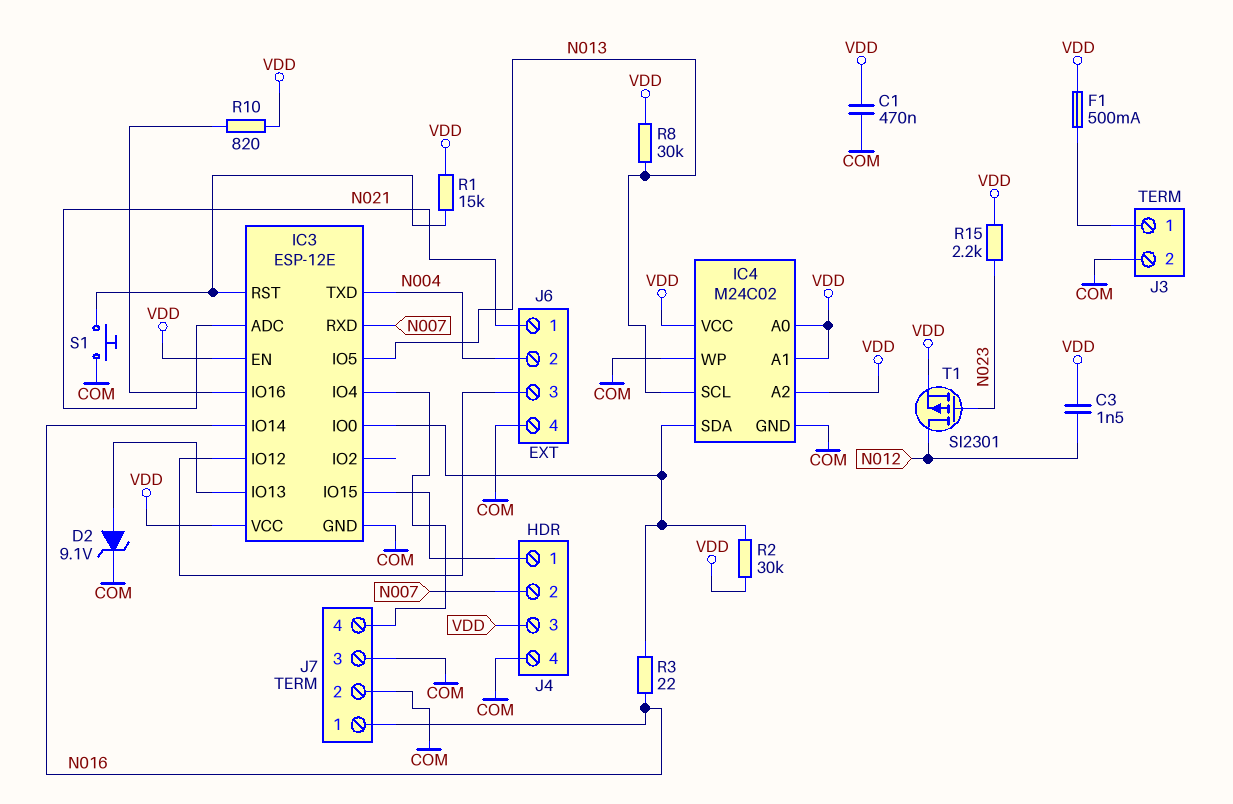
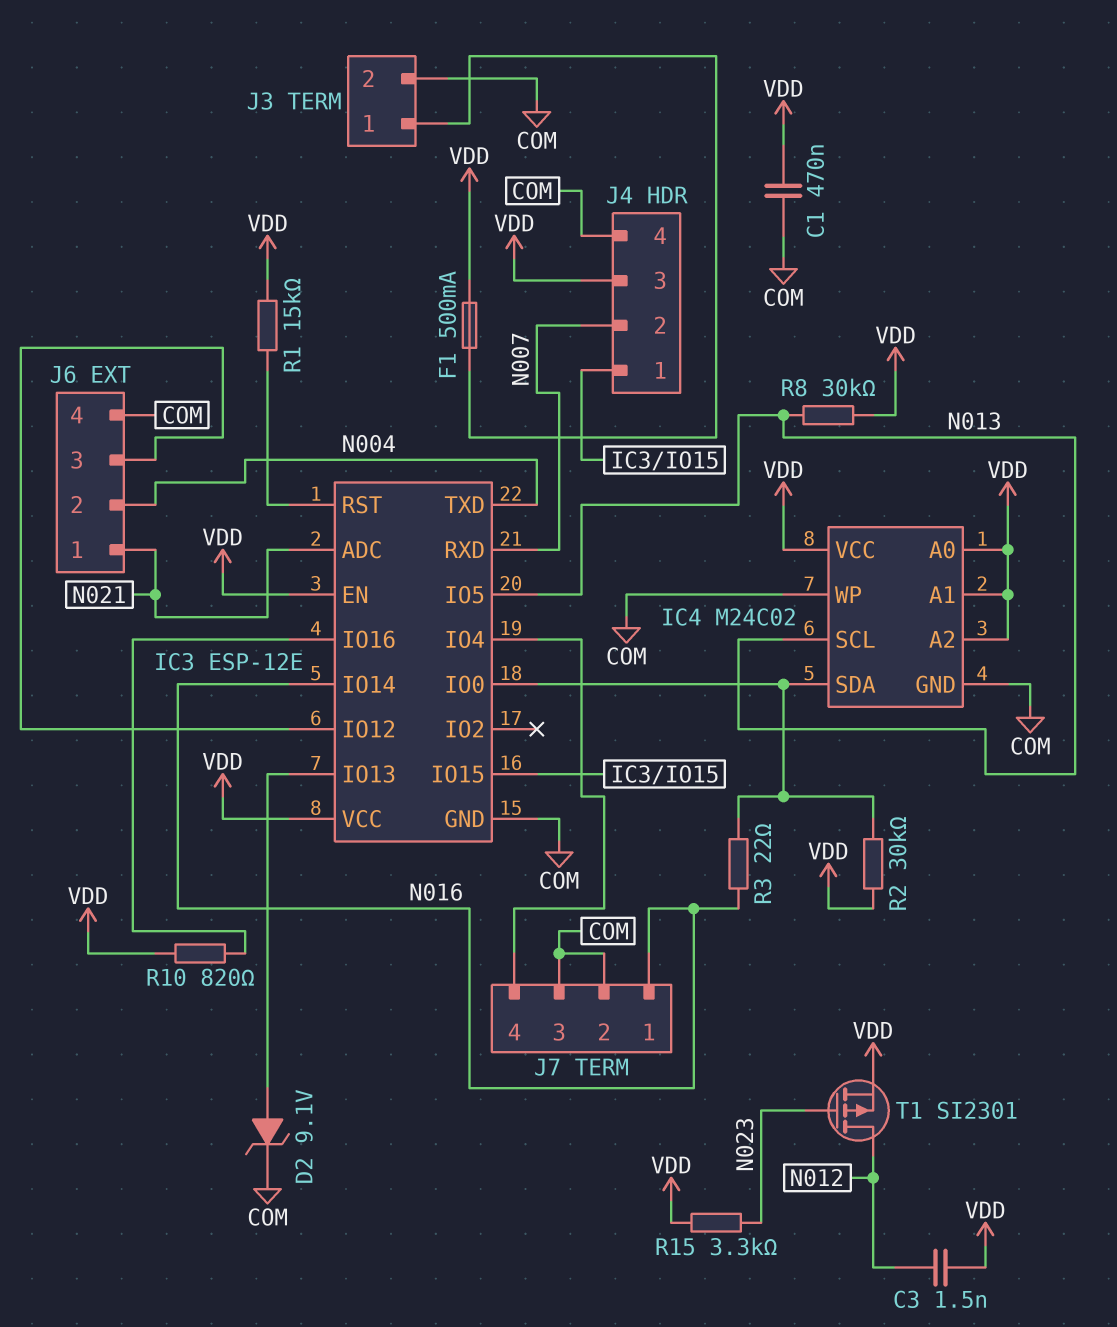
R15: 2.2k (N023, VDD) -> 3.3k (N023, VDD)
S1: button (COM, IC3/RST) -> none

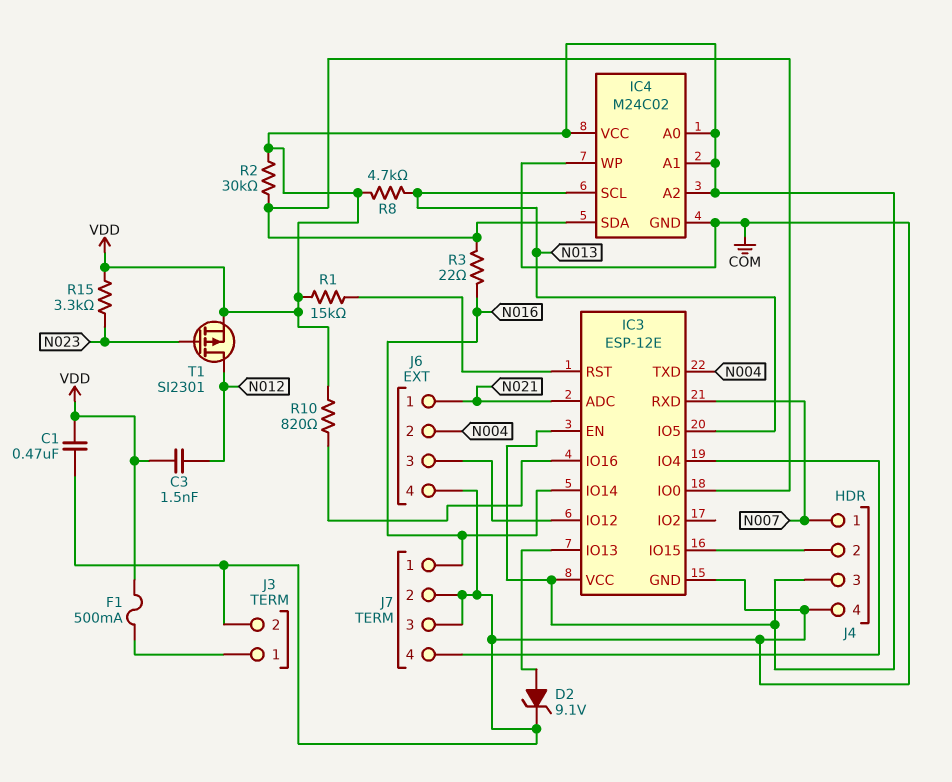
J4 pin 1: IC3/IO15 -> N007
J4 pin 2: N007 -> IC3/IO15
R8: 30k (N013, VDD) -> 4.7k (N013, VDD)

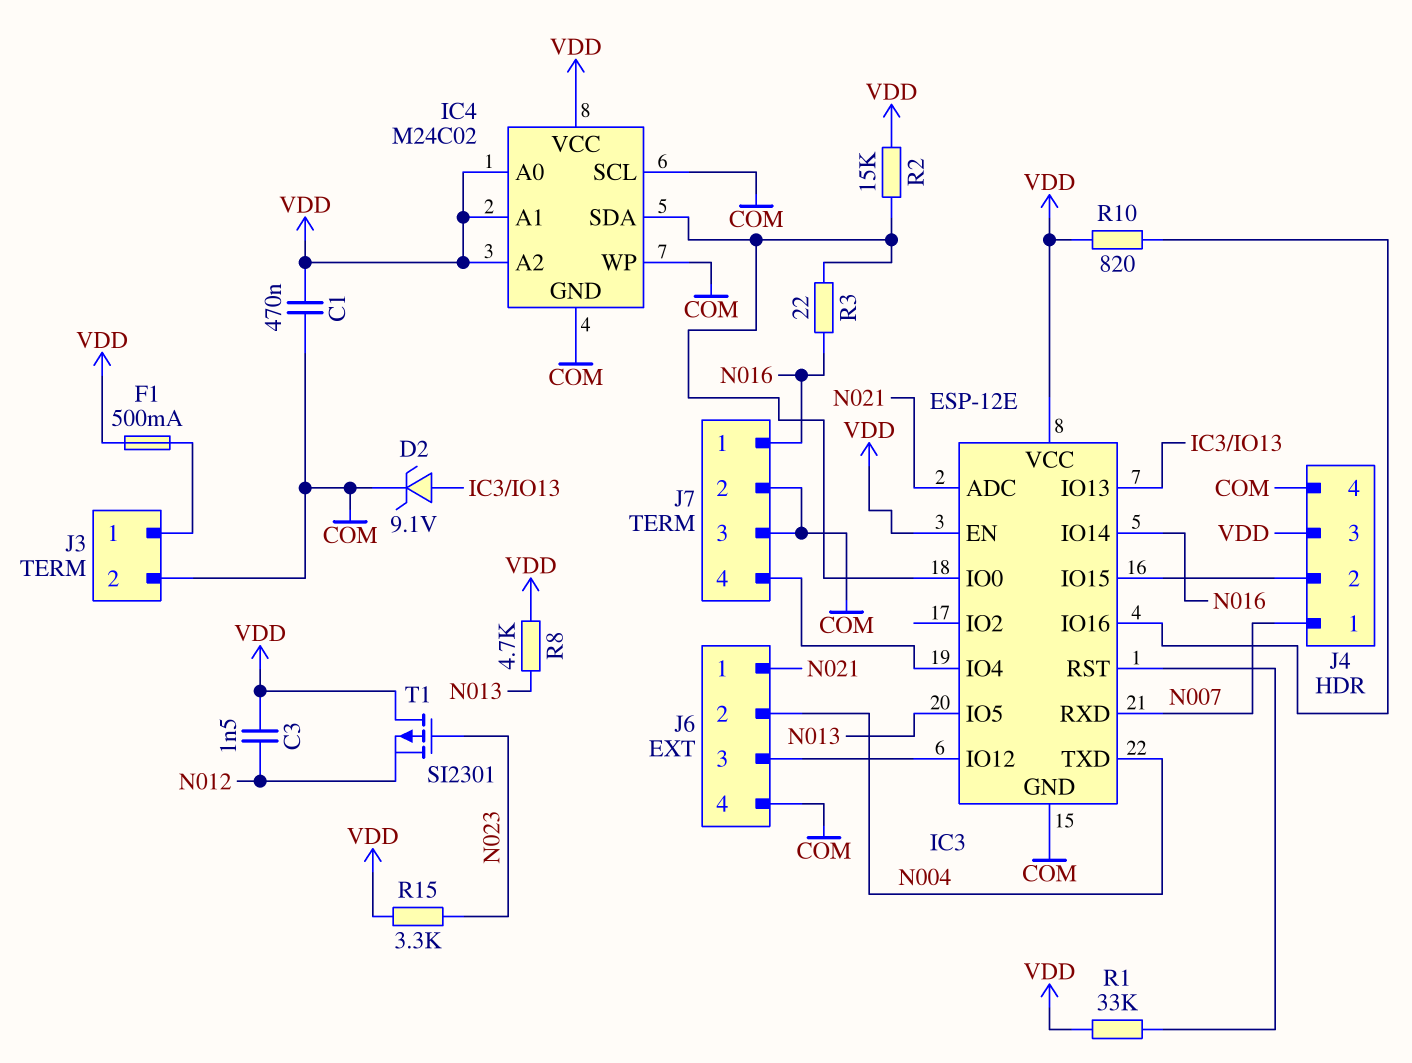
IC4 pin SCL: N013 -> COM
R1: 15k (IC3/RST, VDD) -> 33k (IC3/RST, VDD)
R2: 30k (IC3/IO0, VDD) -> 15k (IC3/IO0, VDD)
T1: PMOS SI2301 (G N023, D N012, S VDD) -> PMOS SI2301 (G N023, D VDD, S N012)

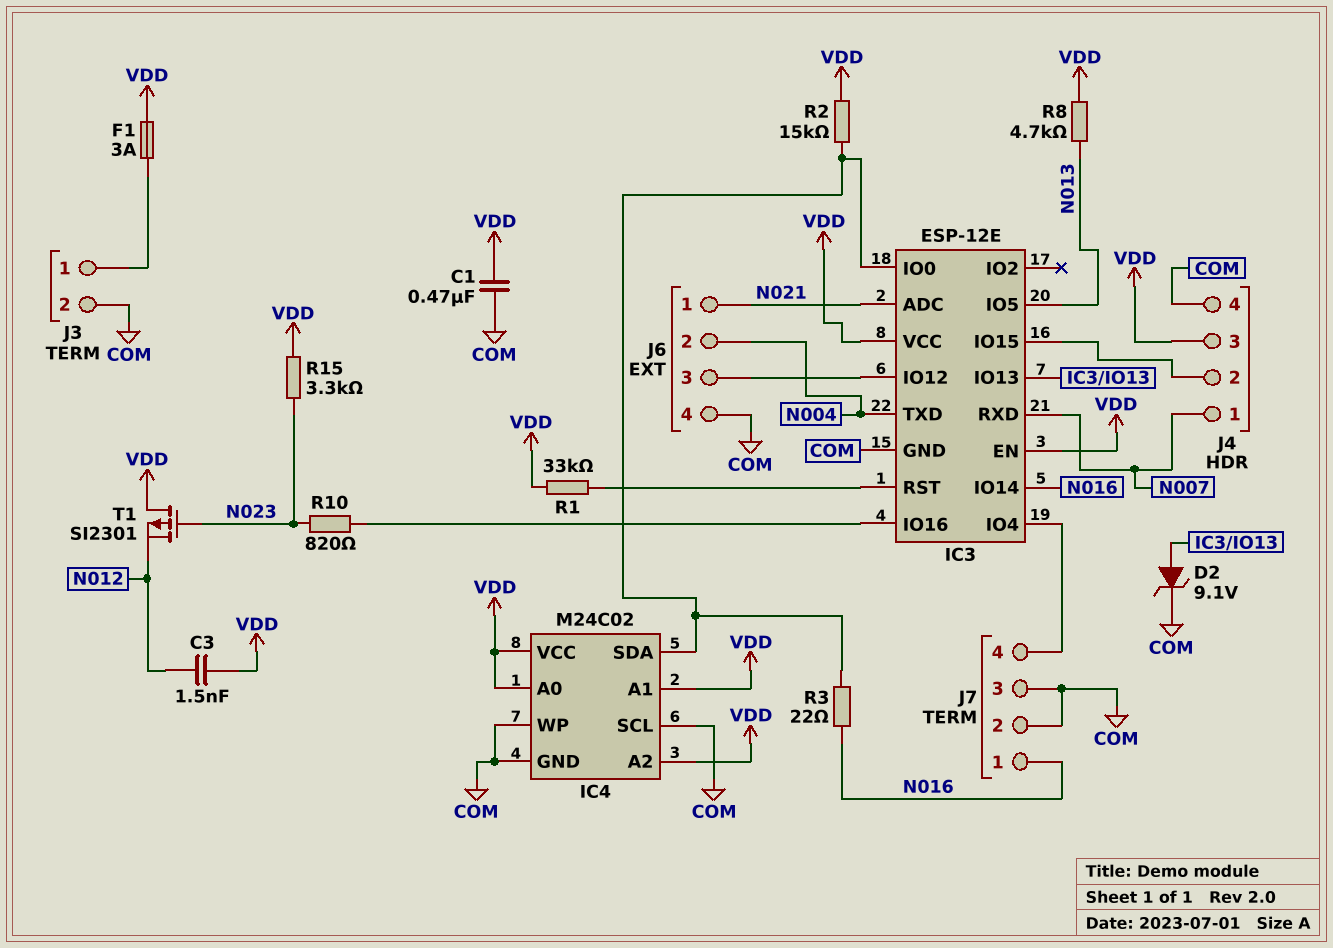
F1: 500mA (J3/1, VDD) -> 3A (J3/1, VDD)
R10: 820 (IC3/IO16, VDD) -> 820 (IC3/IO16, N023)

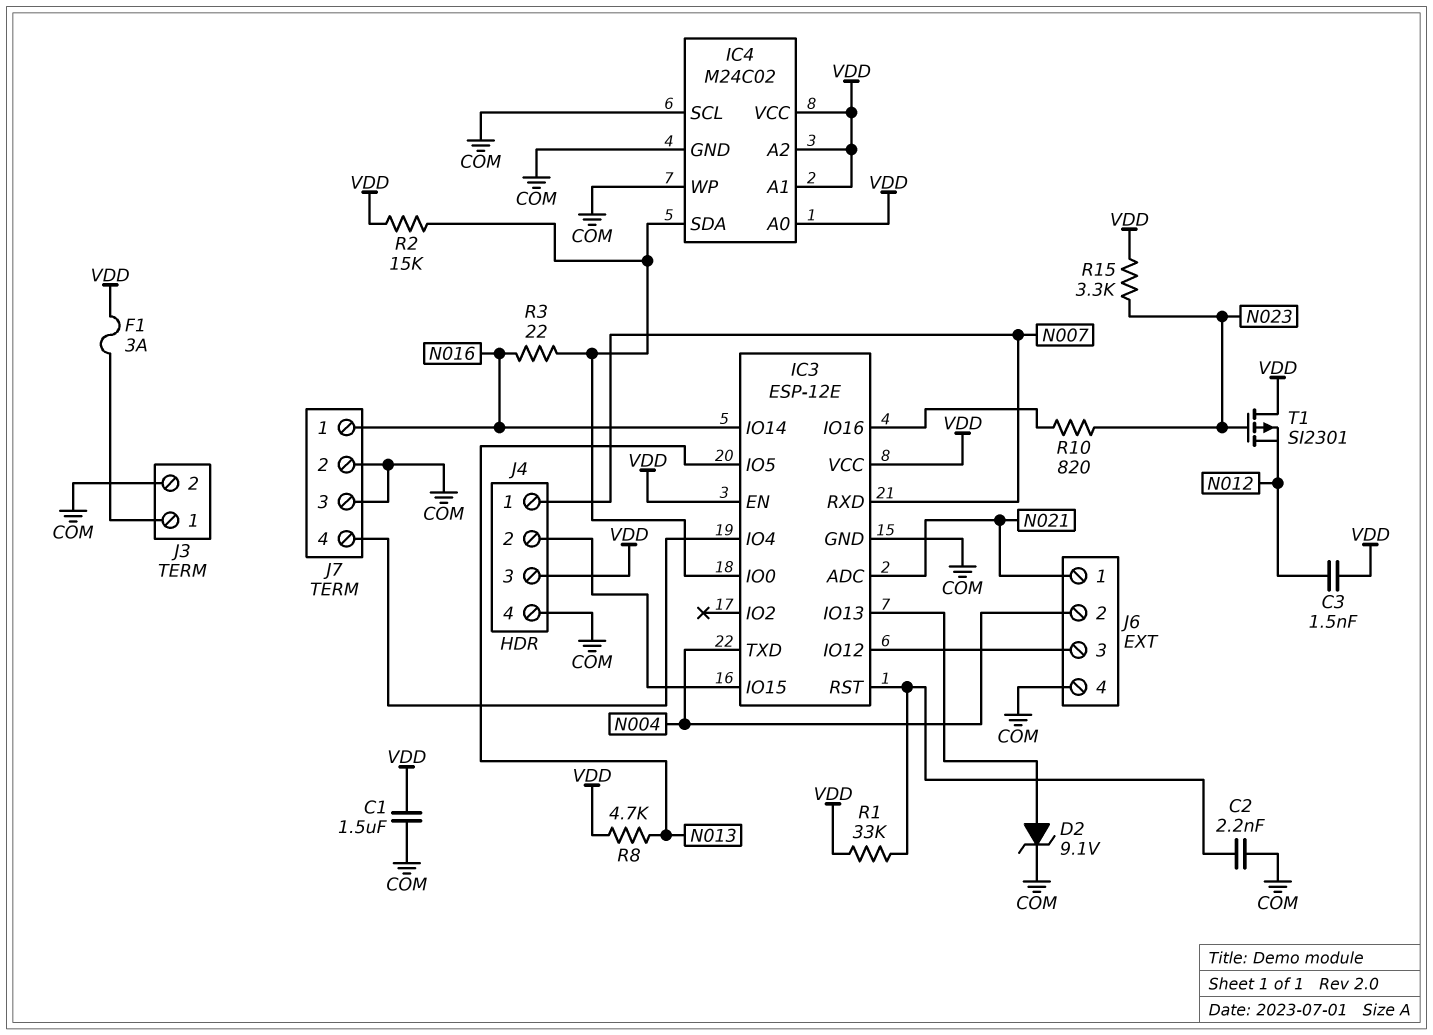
C1: 470nF (COM, VDD) -> 1.5uF (COM, VDD)
C2: none -> 2.2nF (COM, IC3/RST)

